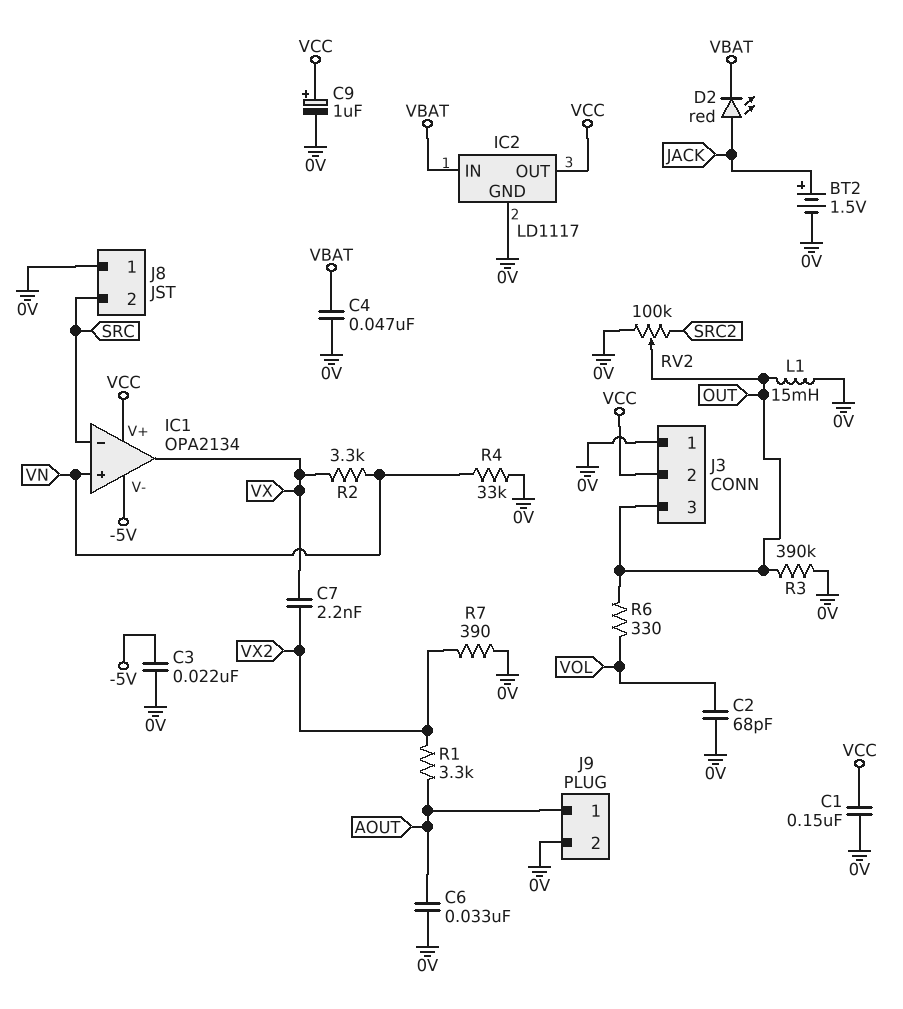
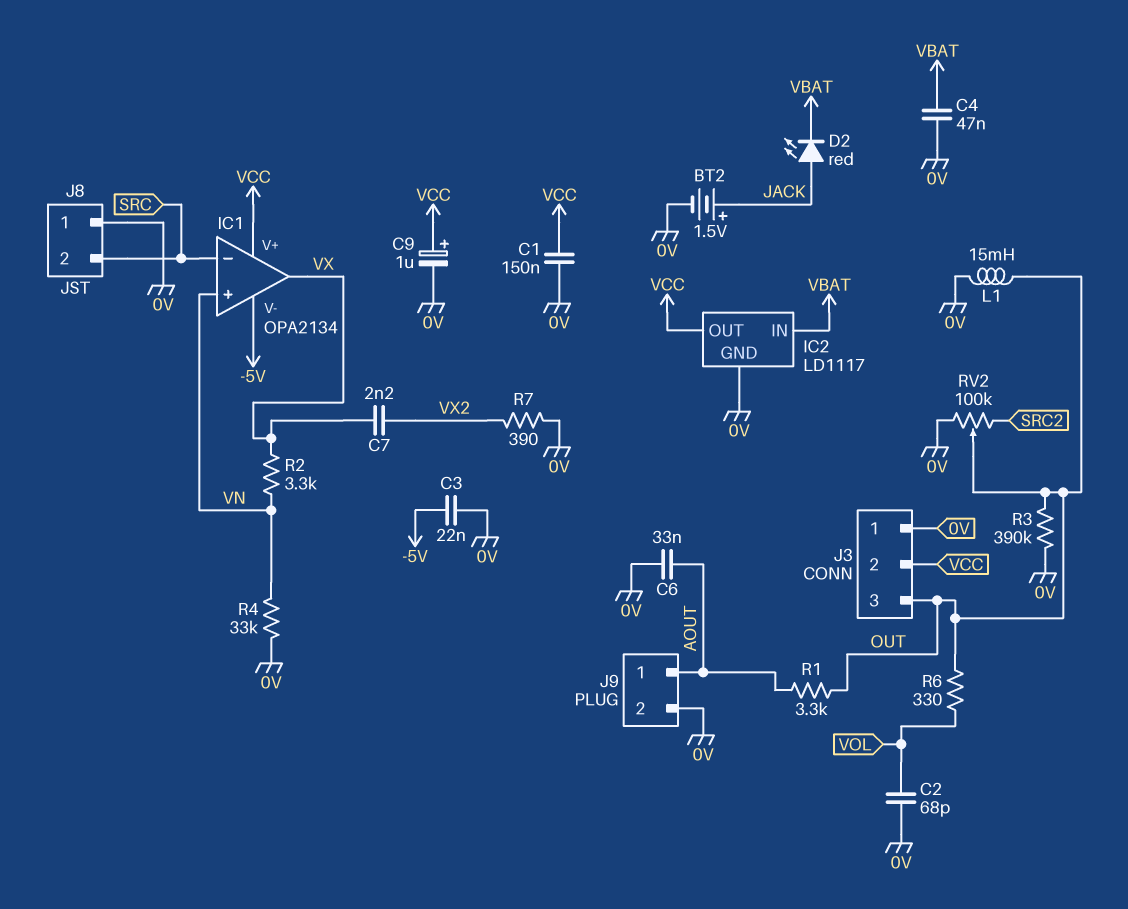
R1: 3.3k (AOUT, VX2) -> 3.3k (AOUT, OUT)

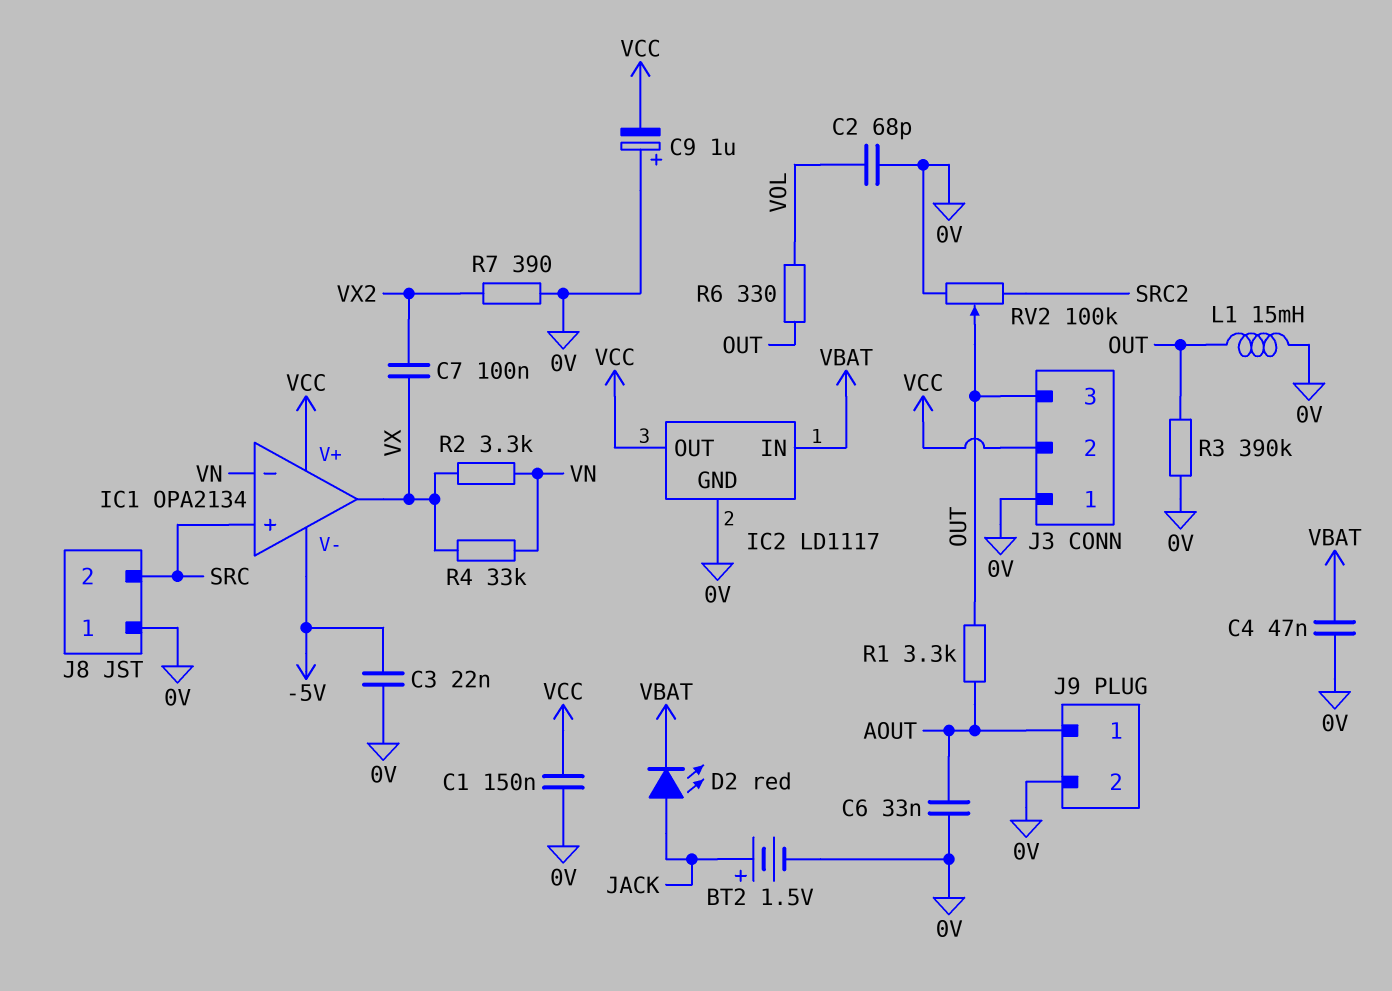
C7: 2.2nF (VX, VX2) -> 100nF (VX, VX2)
C9: 1uF (plus VCC, minus 0V) -> 1uF (plus 0V, minus VCC)
IC1 pin in+: VN -> SRC
IC1 pin in-: SRC -> VN
R4: 33k (0V, VN) -> 33k (VN, VX)

